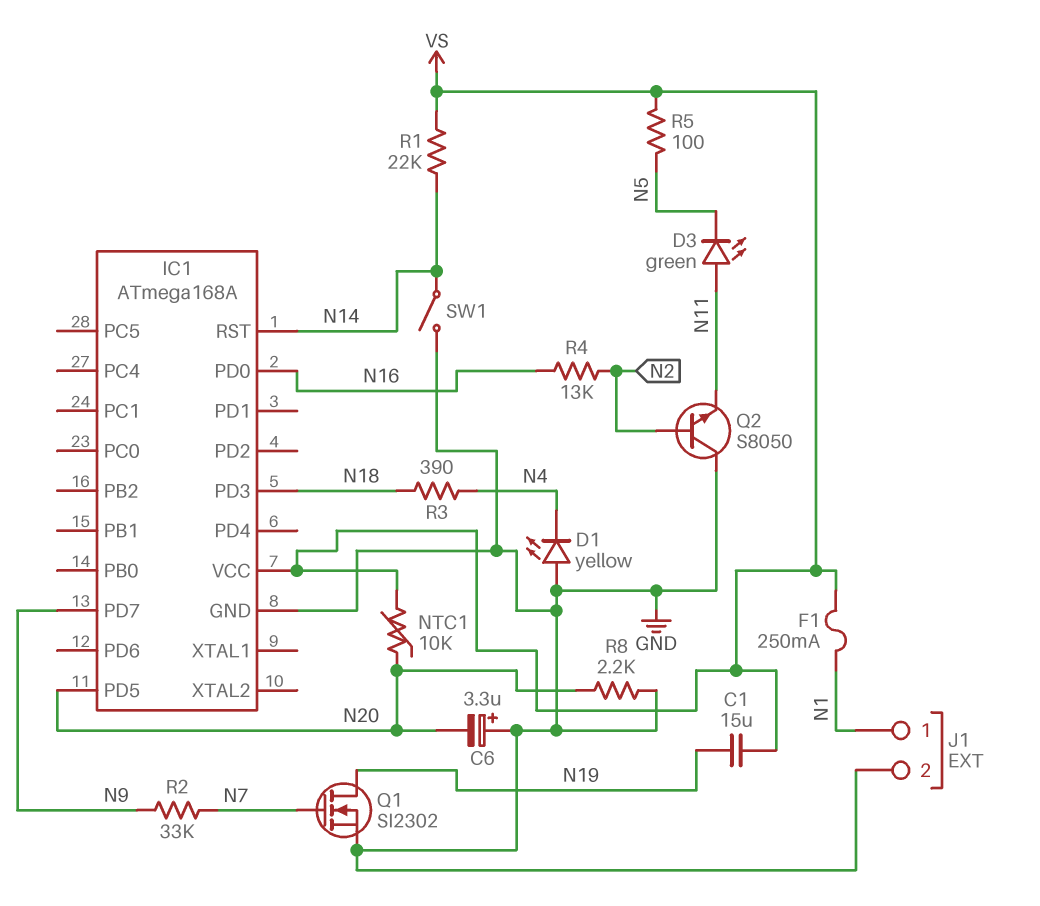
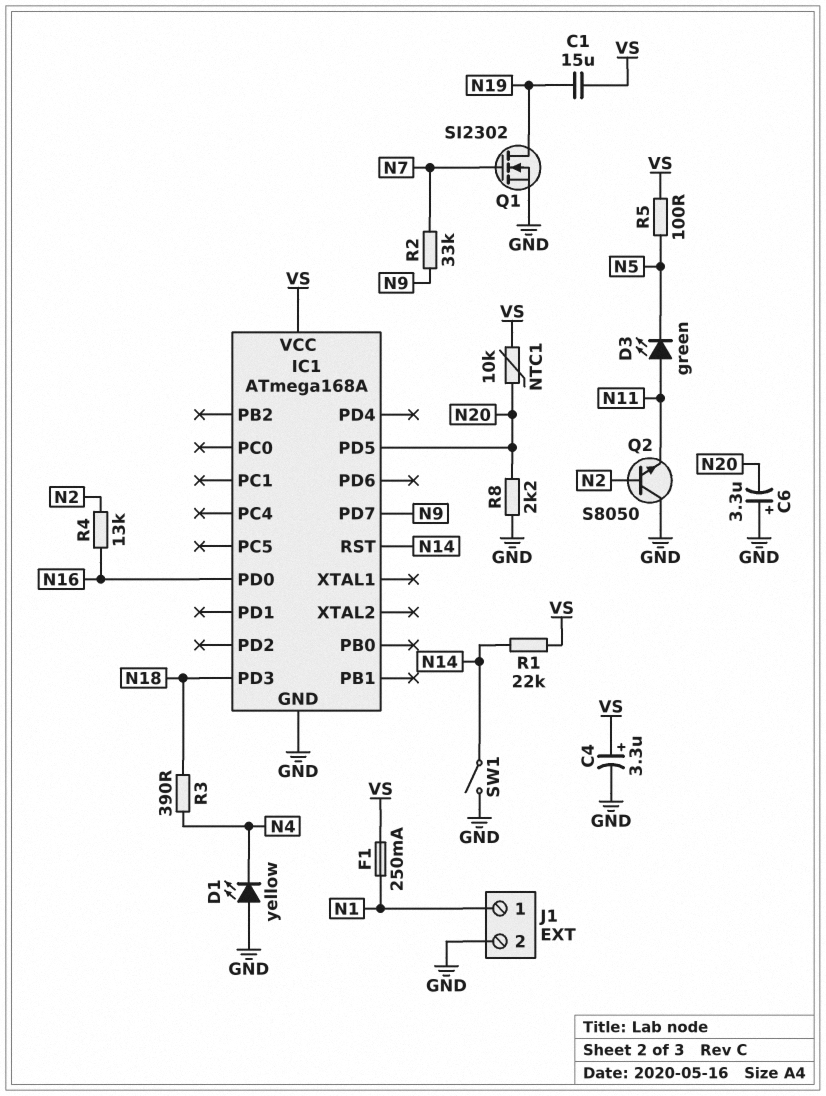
C4: none -> 3.3uF (plus VS, minus GND)

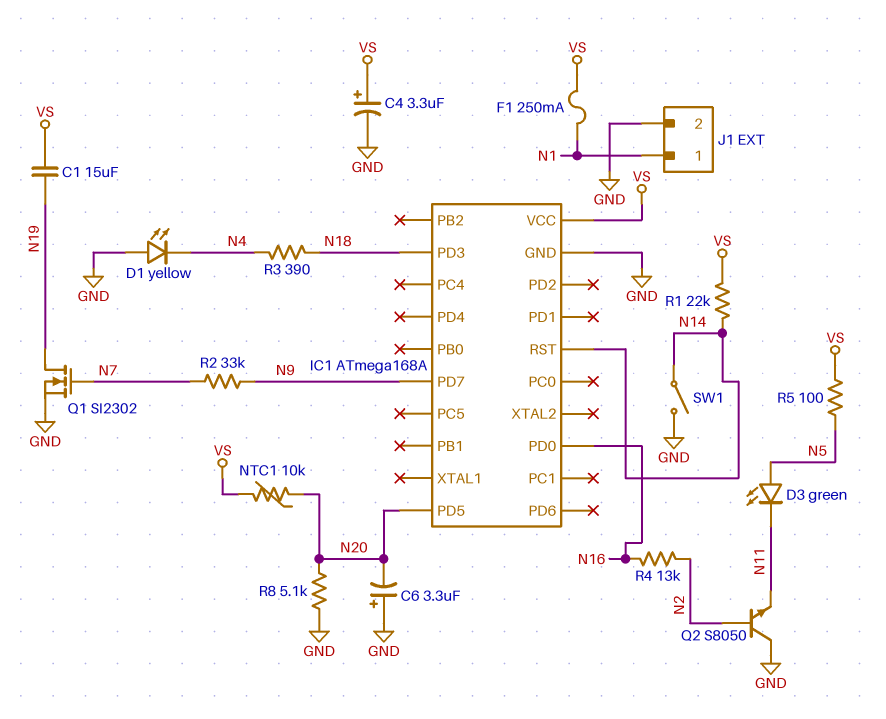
D3: LED green (A N11, K N5) -> LED green (A N5, K N11)
R8: 2.2k (GND, N20) -> 5.1k (GND, N20)

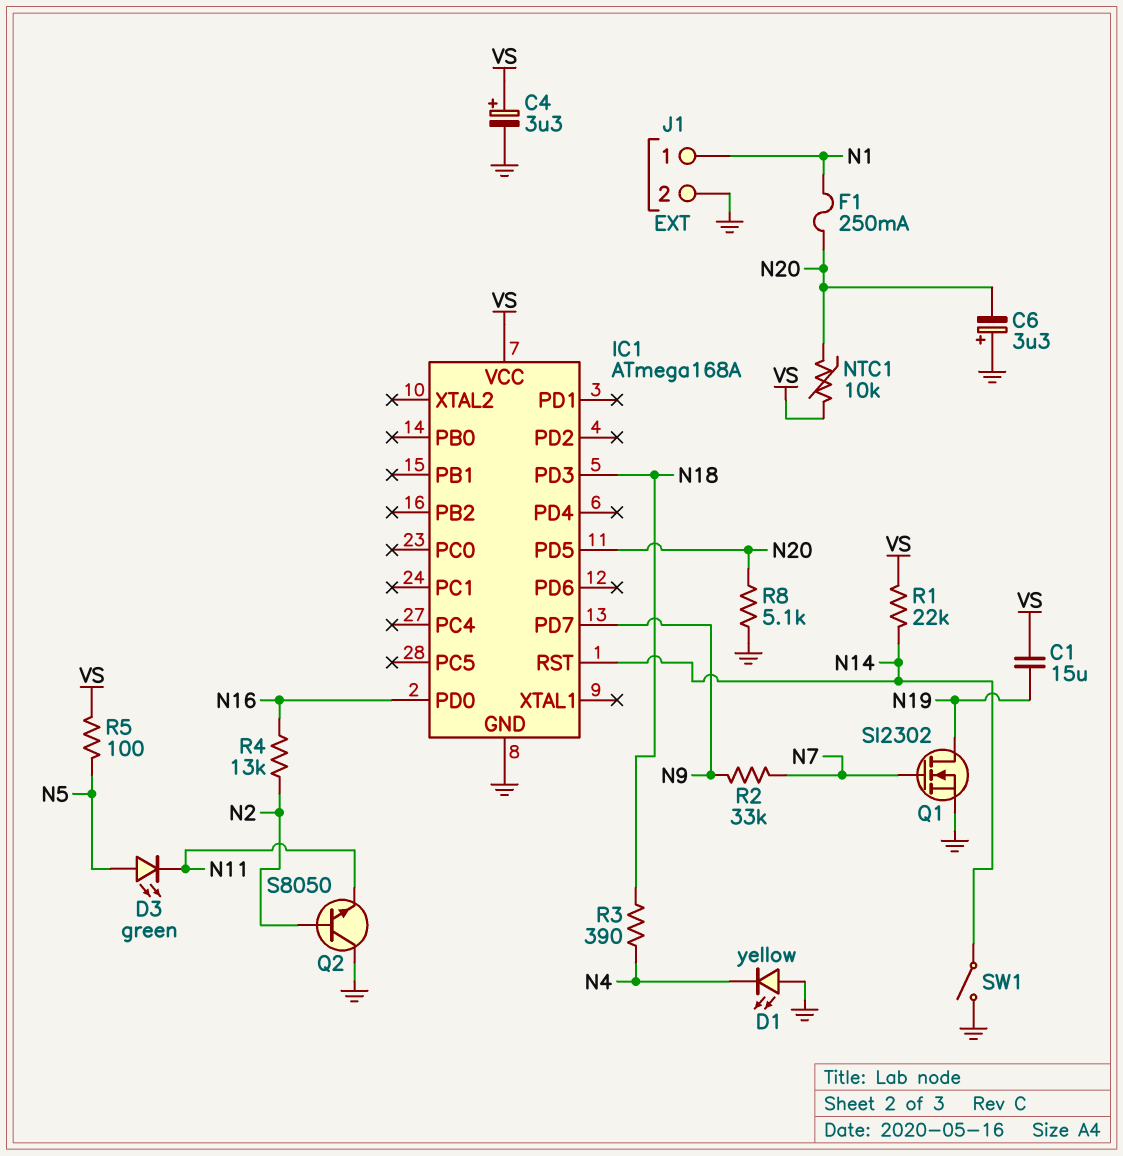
F1: 250mA (N1, VS) -> 250mA (N1, N20)

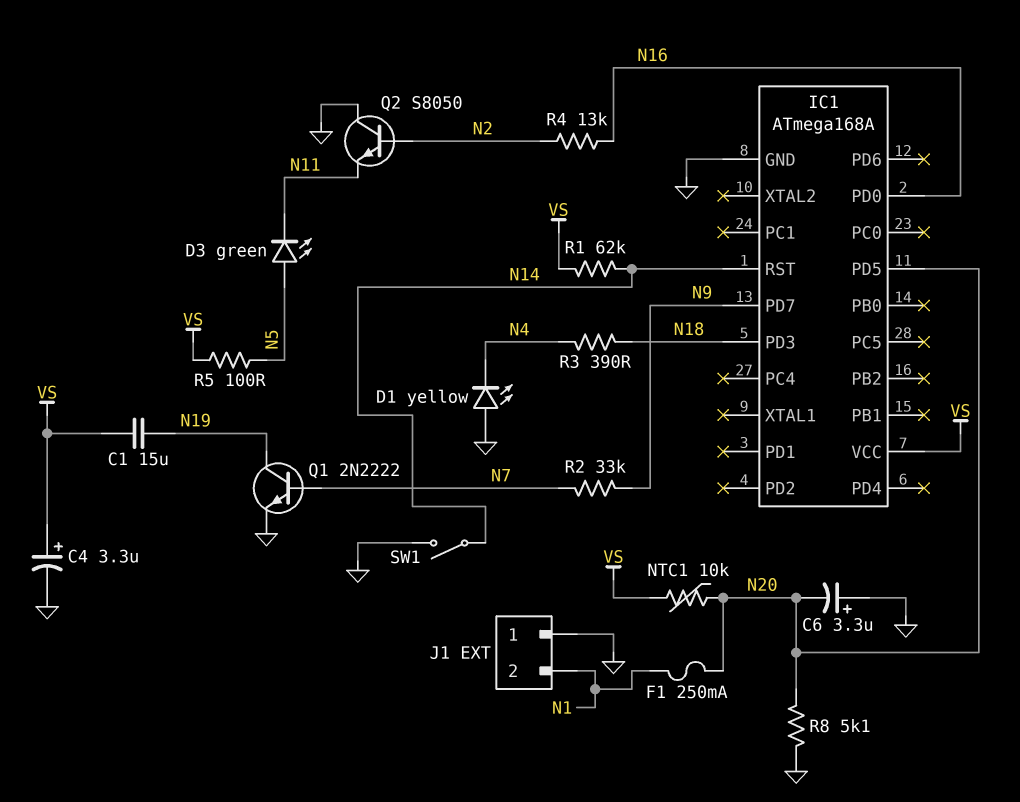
J1 pin 1: N1 -> GND
J1 pin 2: GND -> N1
Q1: NMOS SI2302 (G N7, D N19, S GND) -> NPN 2N2222 (B N7, C N19, E GND)
R1: 22k (N14, VS) -> 62k (N14, VS)

